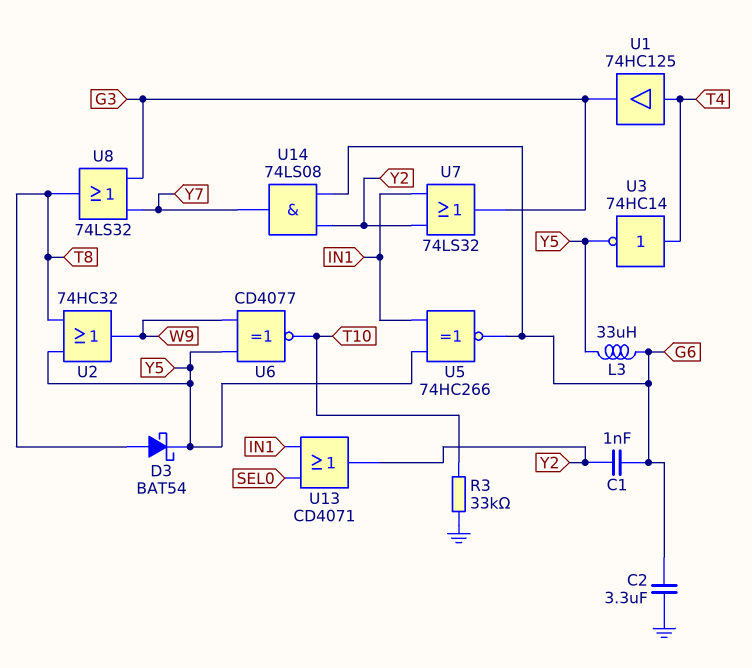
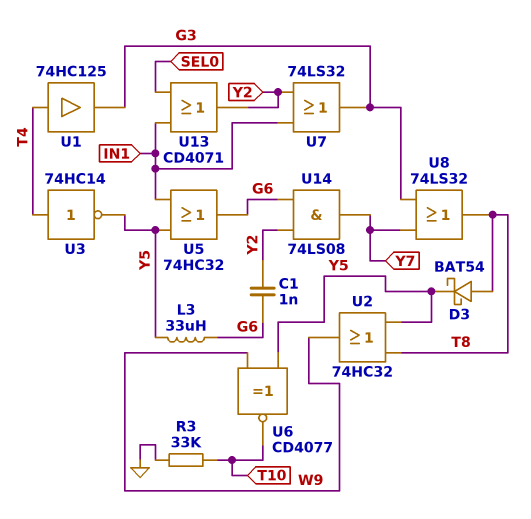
C2: 3.3uF (G6, GND) -> none
U5: XNOR 74HC266 (in IN1, in Y5, out G6) -> OR 74HC32 (in IN1, in Y5, out G6)

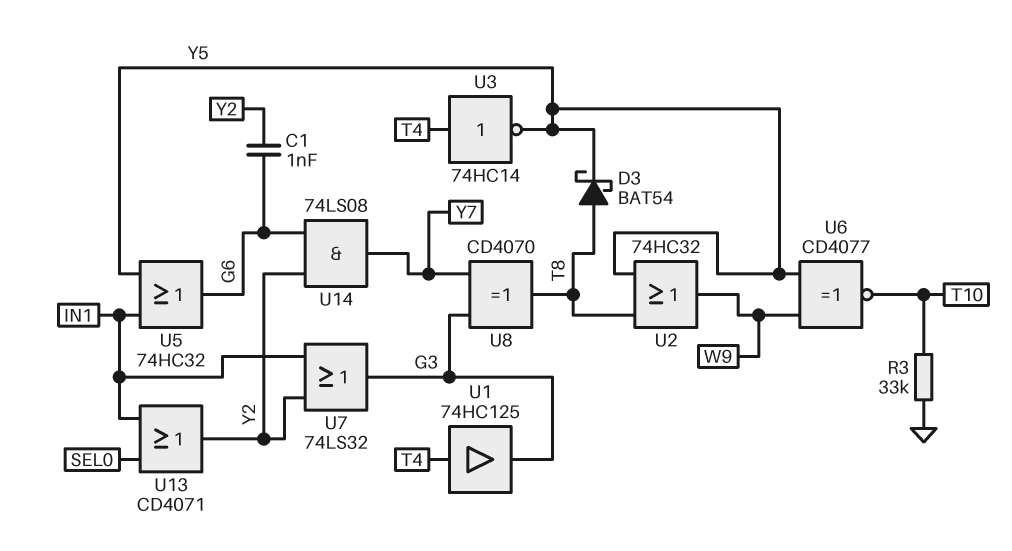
L3: 33uH (G6, Y5) -> none
U8: OR 74LS32 (in G3, in Y7, out T8) -> XOR CD4070 (in G3, in Y7, out T8)

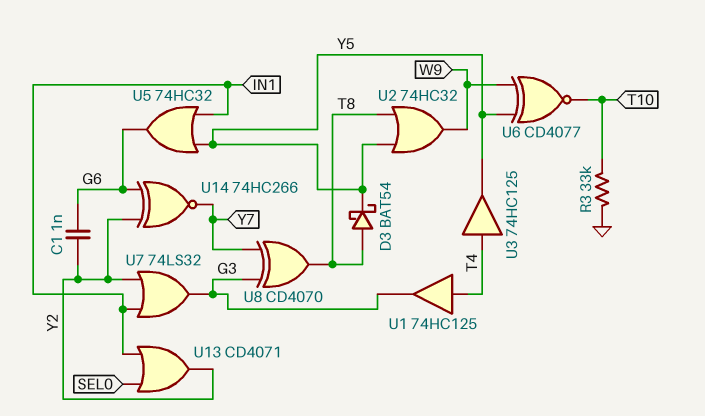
U3: NOT 74HC14 (in T4, out Y5) -> buffer 74HC125 (in T4, out Y5)
U14: AND 74LS08 (in G6, in Y2, out Y7) -> XNOR 74HC266 (in G6, in Y2, out Y7)

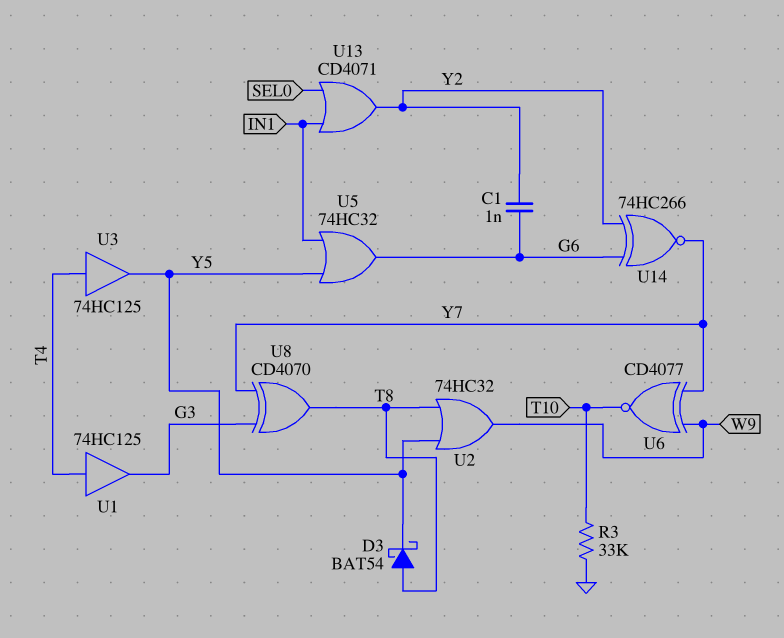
U6: XNOR CD4077 (in W9, in Y5, out T10) -> XNOR CD4077 (in W9, in Y7, out T10)
U7: OR 74LS32 (in IN1, in Y2, out G3) -> none

